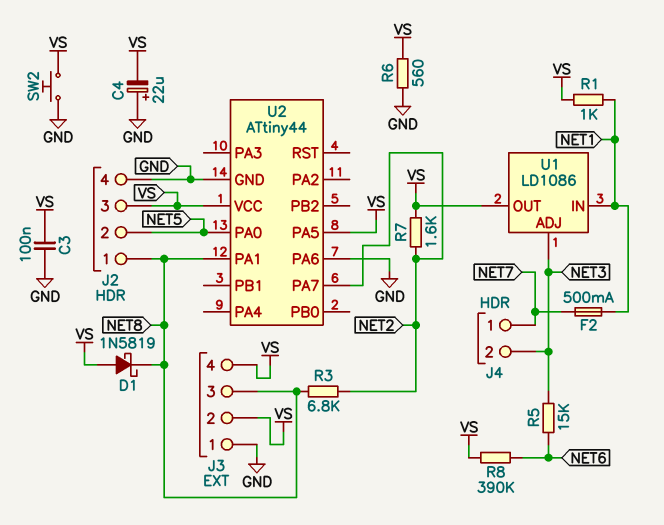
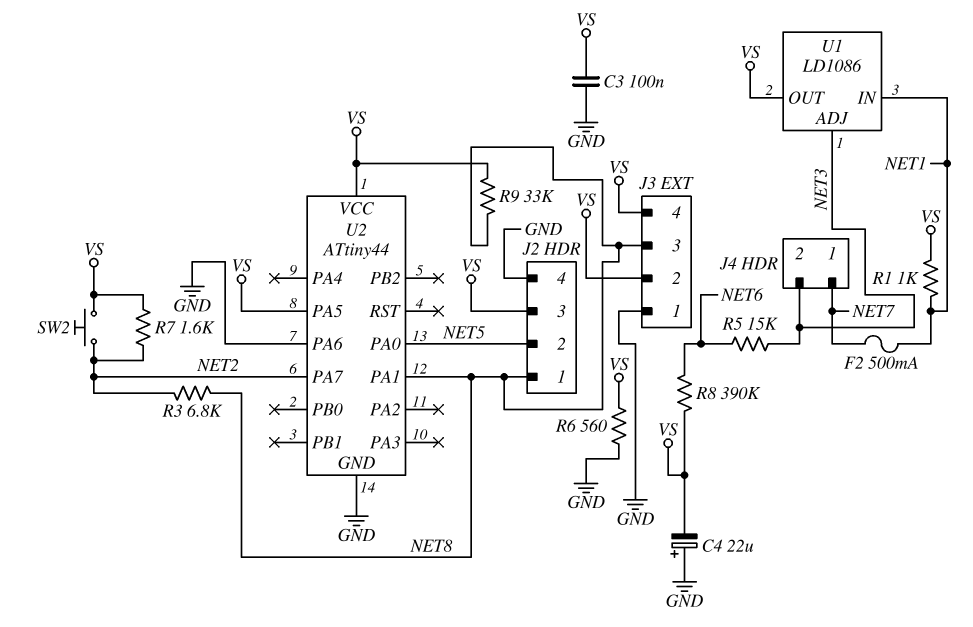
D1: schottky 1N5819 (A VS, K NET8) -> none
R9: none -> 33k (NET8, VS)
SW2: button (GND, VS) -> button (NET2, VS)

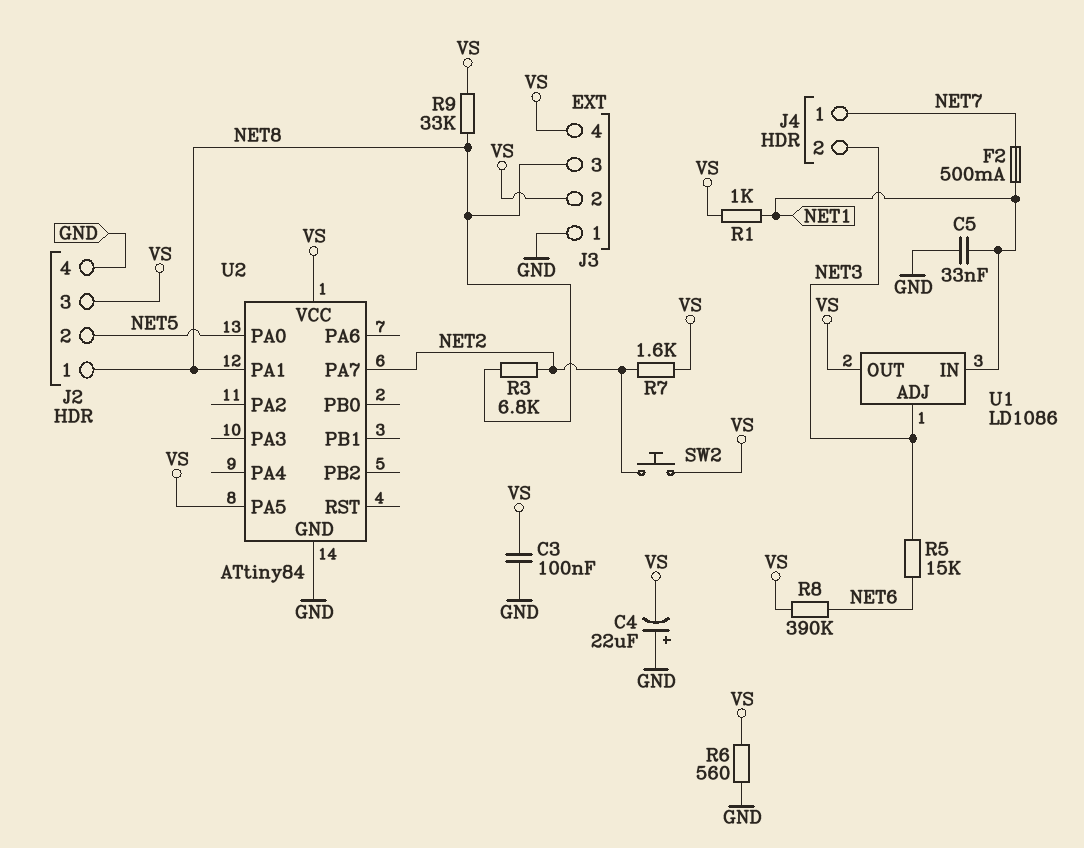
C5: none -> 33nF (GND, NET1)
U2: ATtiny44 -> ATtiny84
U2 pin PA6: GND -> none

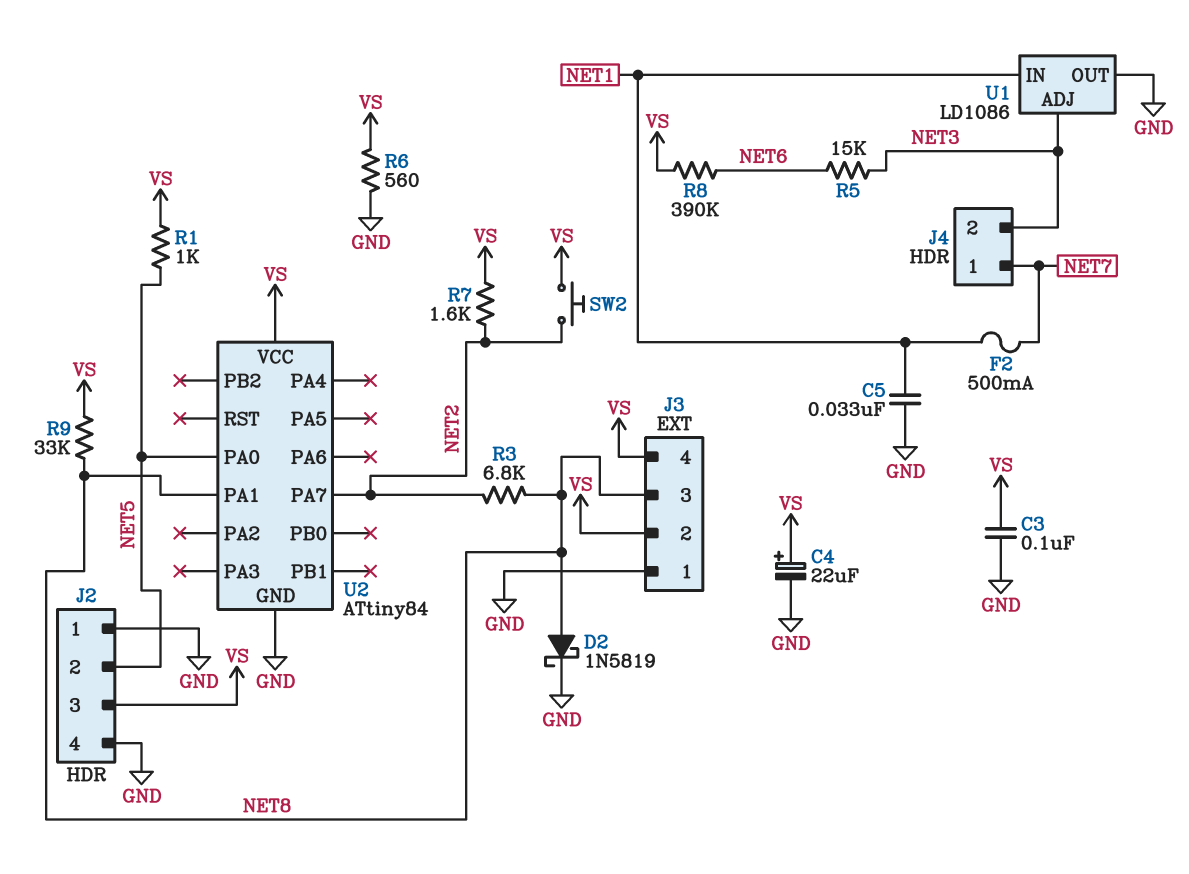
C4: 22uF (plus GND, minus VS) -> 22uF (plus VS, minus GND)
D2: none -> schottky 1N5819 (A NET8, K GND)
J2 pin 1: NET8 -> GND
R1: 1k (NET1, VS) -> 1k (NET5, VS)
U1 pin OUT: VS -> GND
U2 pin PA5: VS -> none

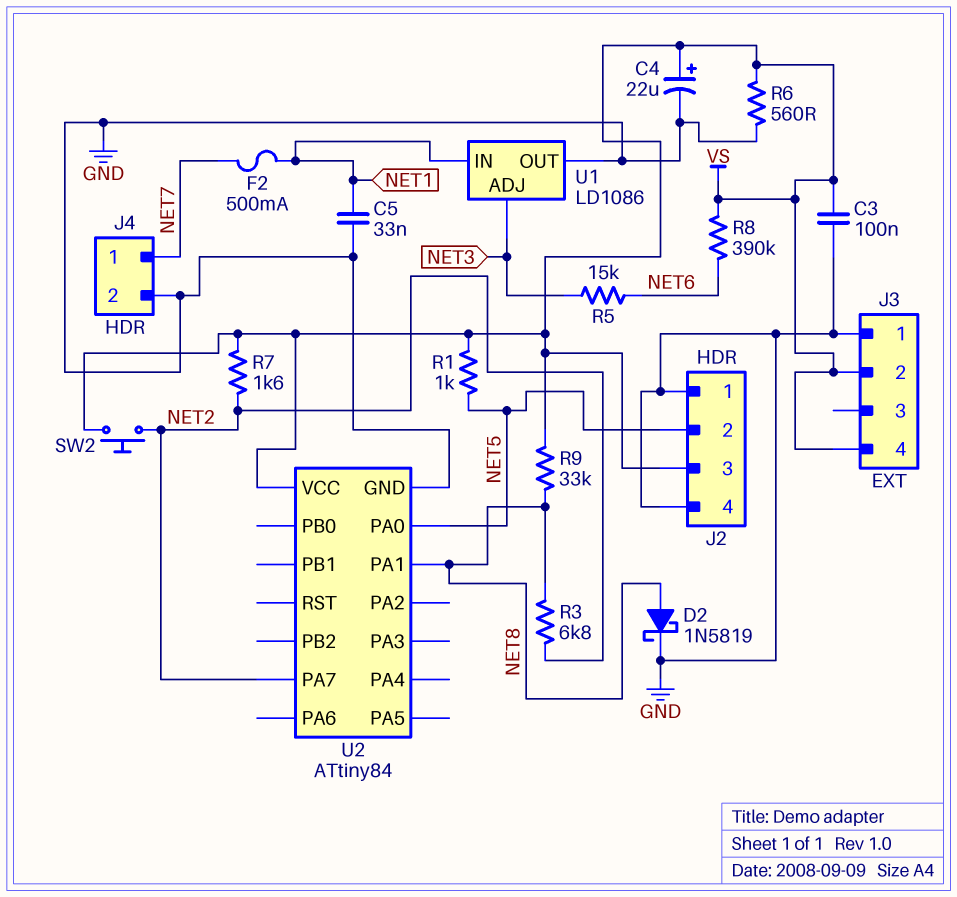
J3 pin 3: NET8 -> none
J4 pin 2: NET3 -> GND

